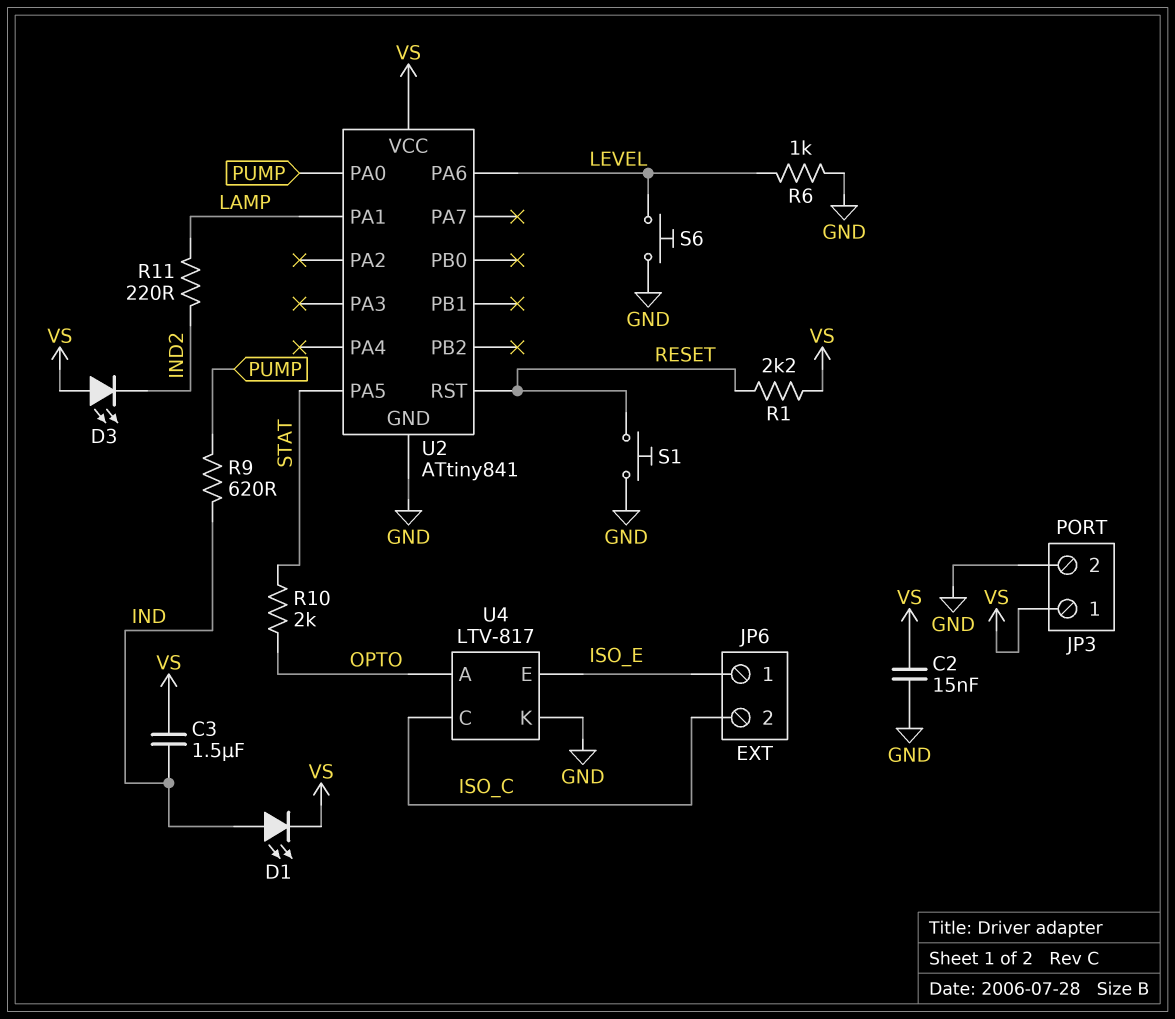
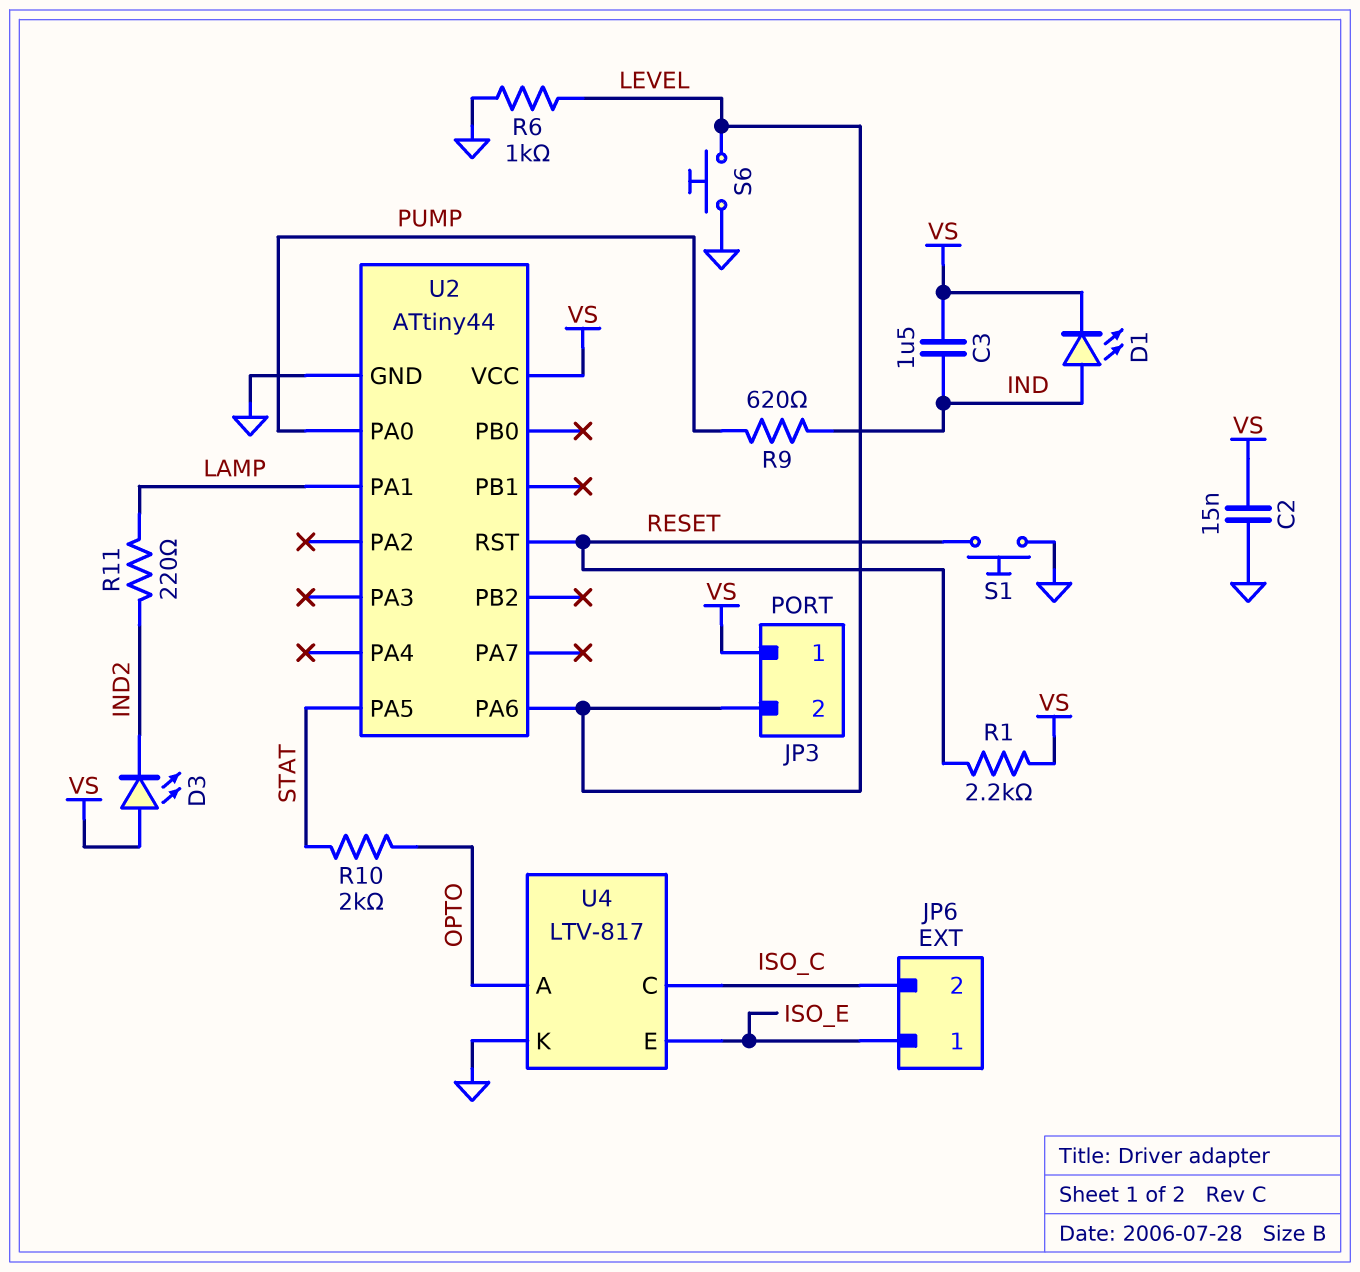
JP3 pin 2: GND -> LEVEL
U2: ATtiny841 -> ATtiny44

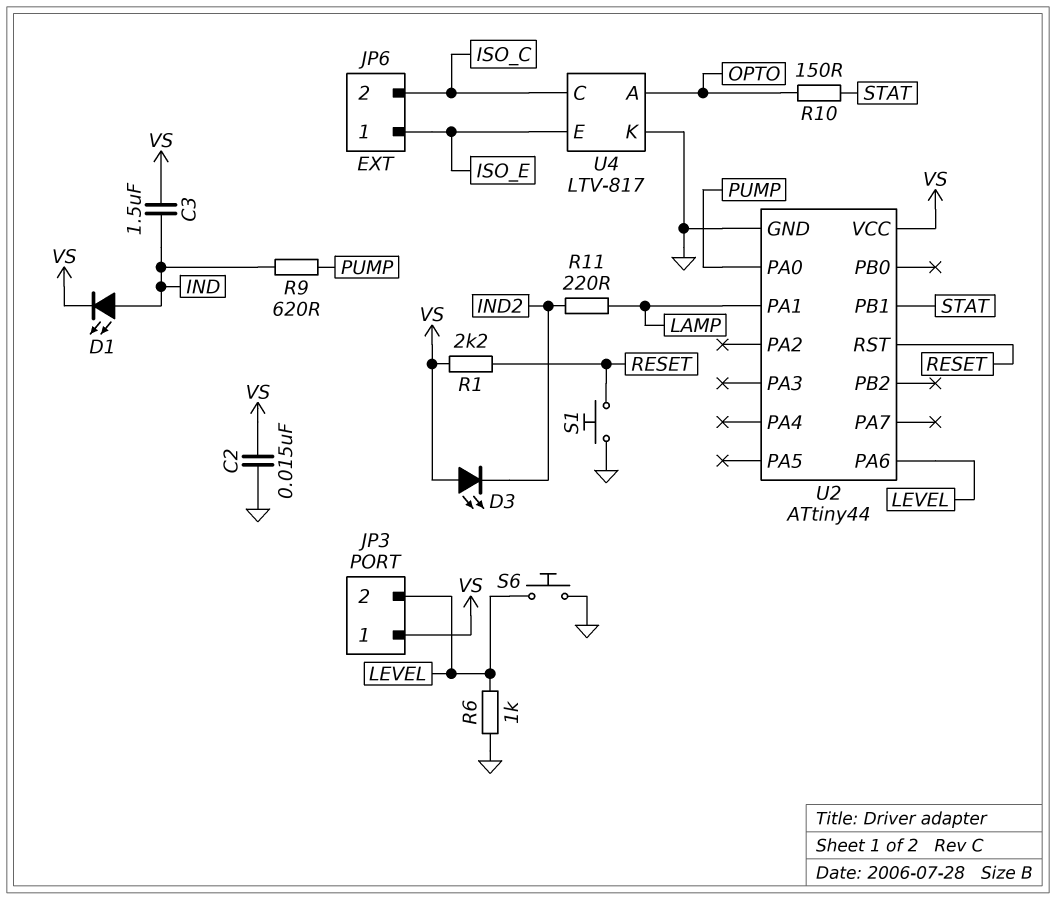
R10: 2k (OPTO, STAT) -> 150 (OPTO, STAT)
U2 pin PA5: STAT -> none
U2 pin PB1: none -> STAT

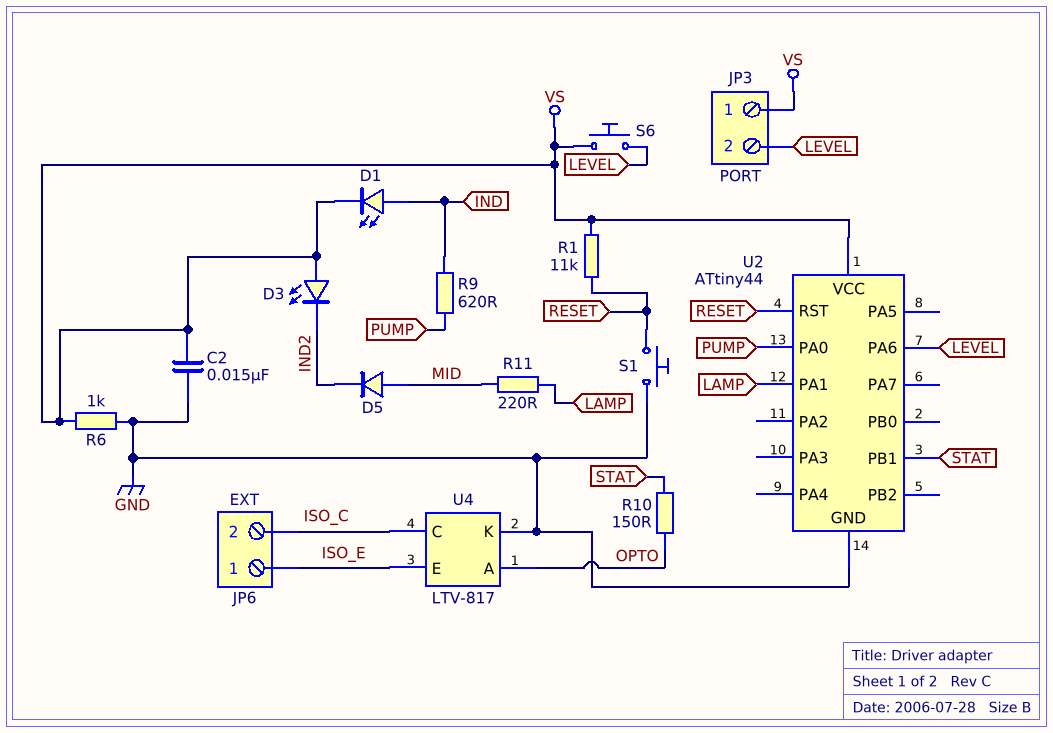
C3: 1.5uF (IND, VS) -> none
D5: none -> diode (A MID, K IND2)
R1: 2.2k (RESET, VS) -> 11k (RESET, VS)
R6: 1k (GND, LEVEL) -> 1k (GND, VS)
R11: 220 (IND2, LAMP) -> 220 (LAMP, MID)
S6: button (GND, LEVEL) -> button (LEVEL, VS)

